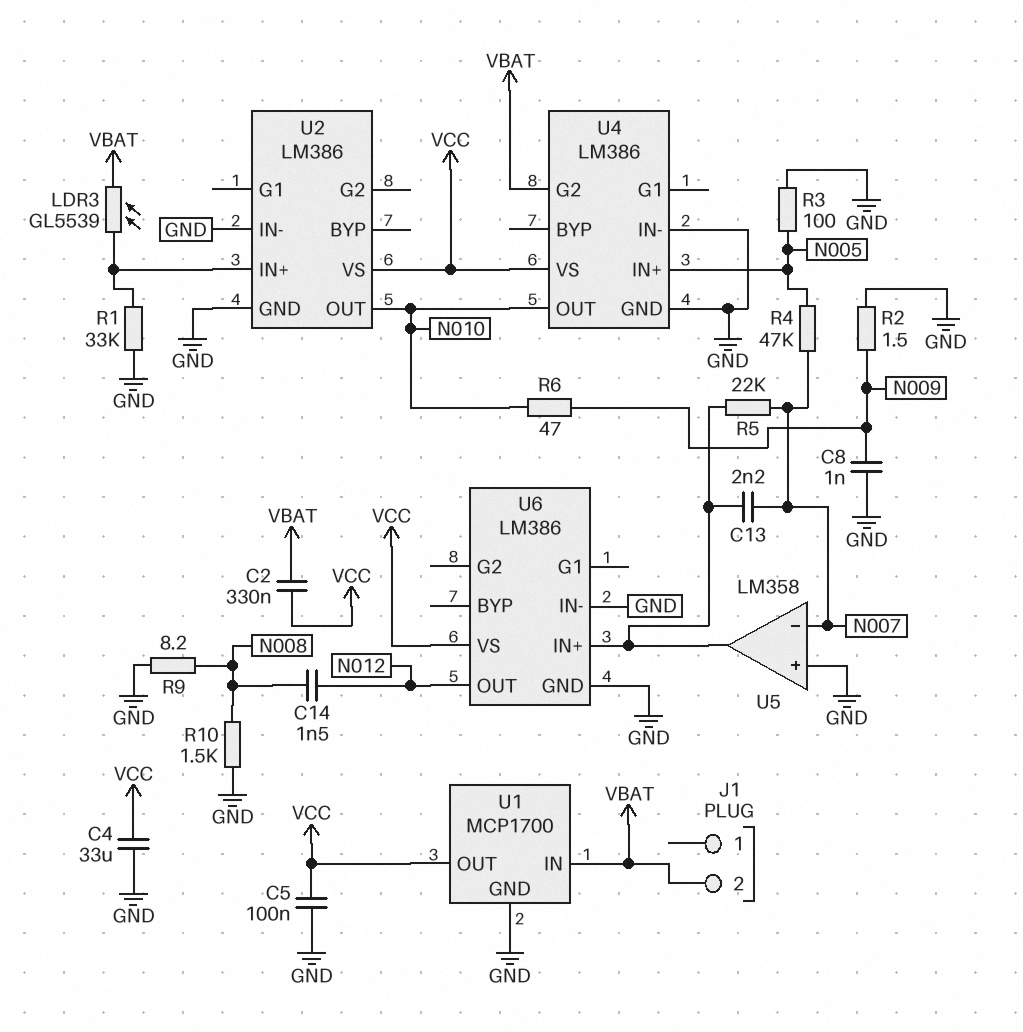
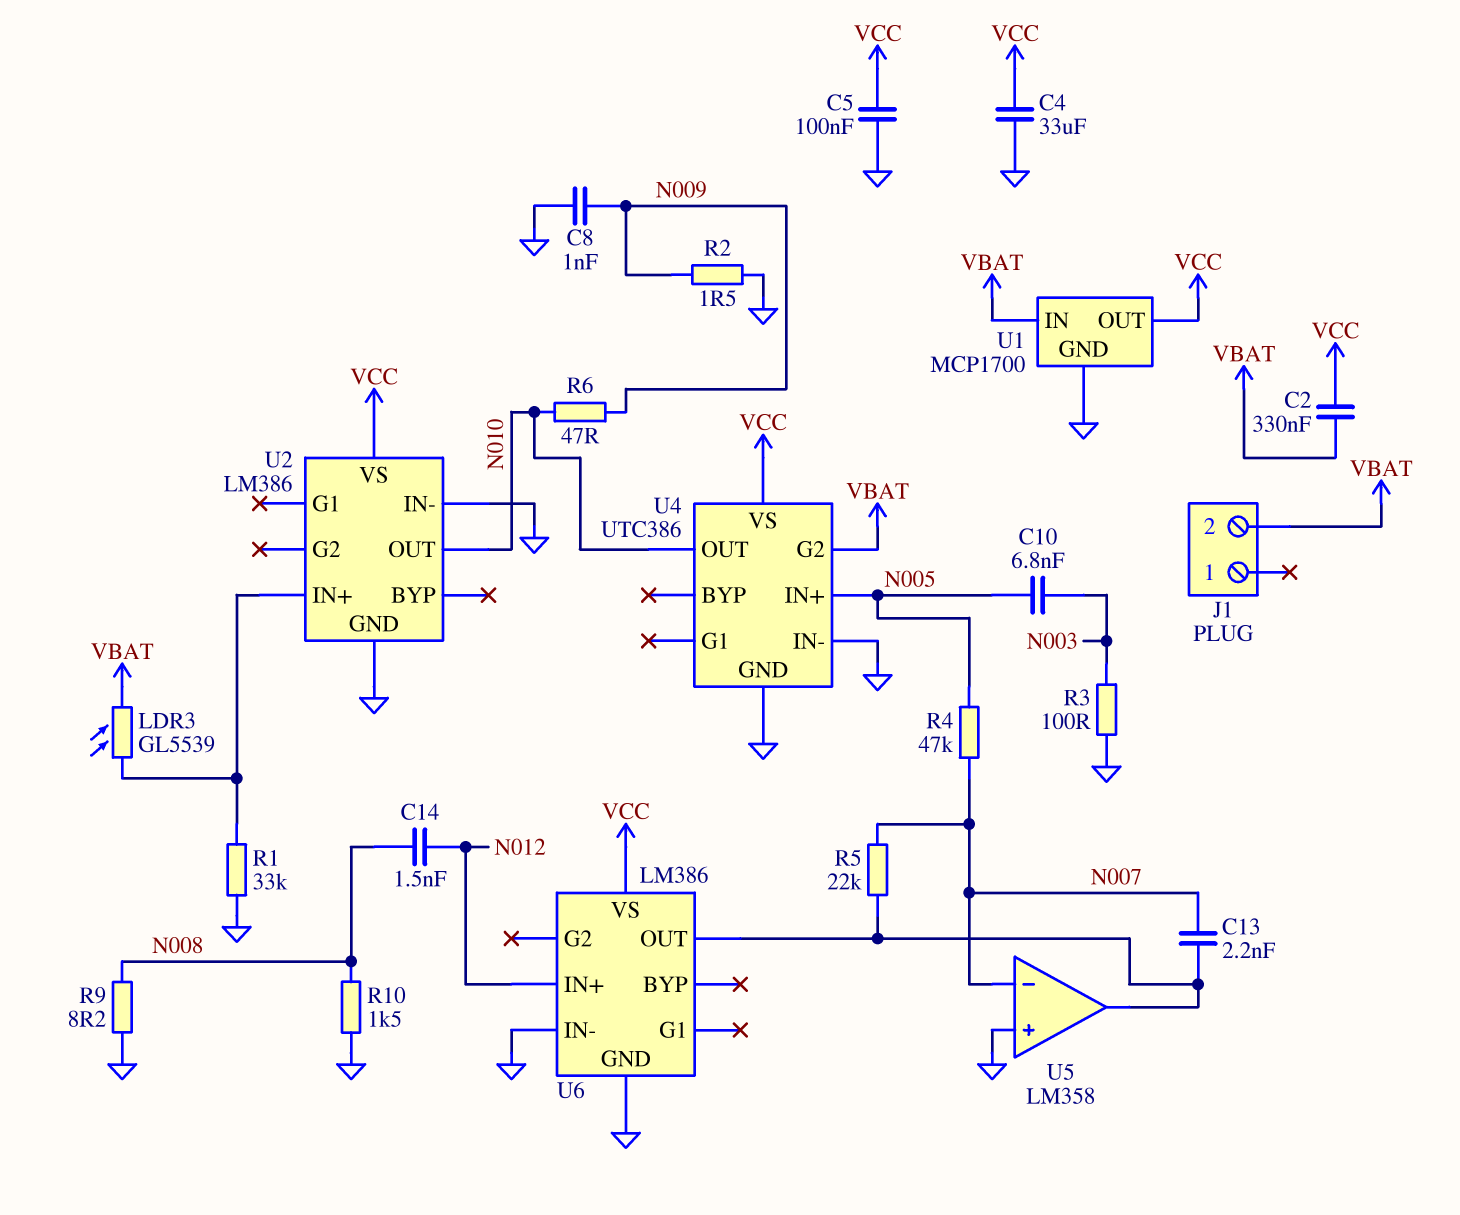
C10: none -> 6.8nF (N003, N005)
R3: 100 (GND, N005) -> 100 (GND, N003)
U4: LM386 -> UTC386
U6 pin IN+: U5/out -> N012
U6 pin OUT: N012 -> U5/out

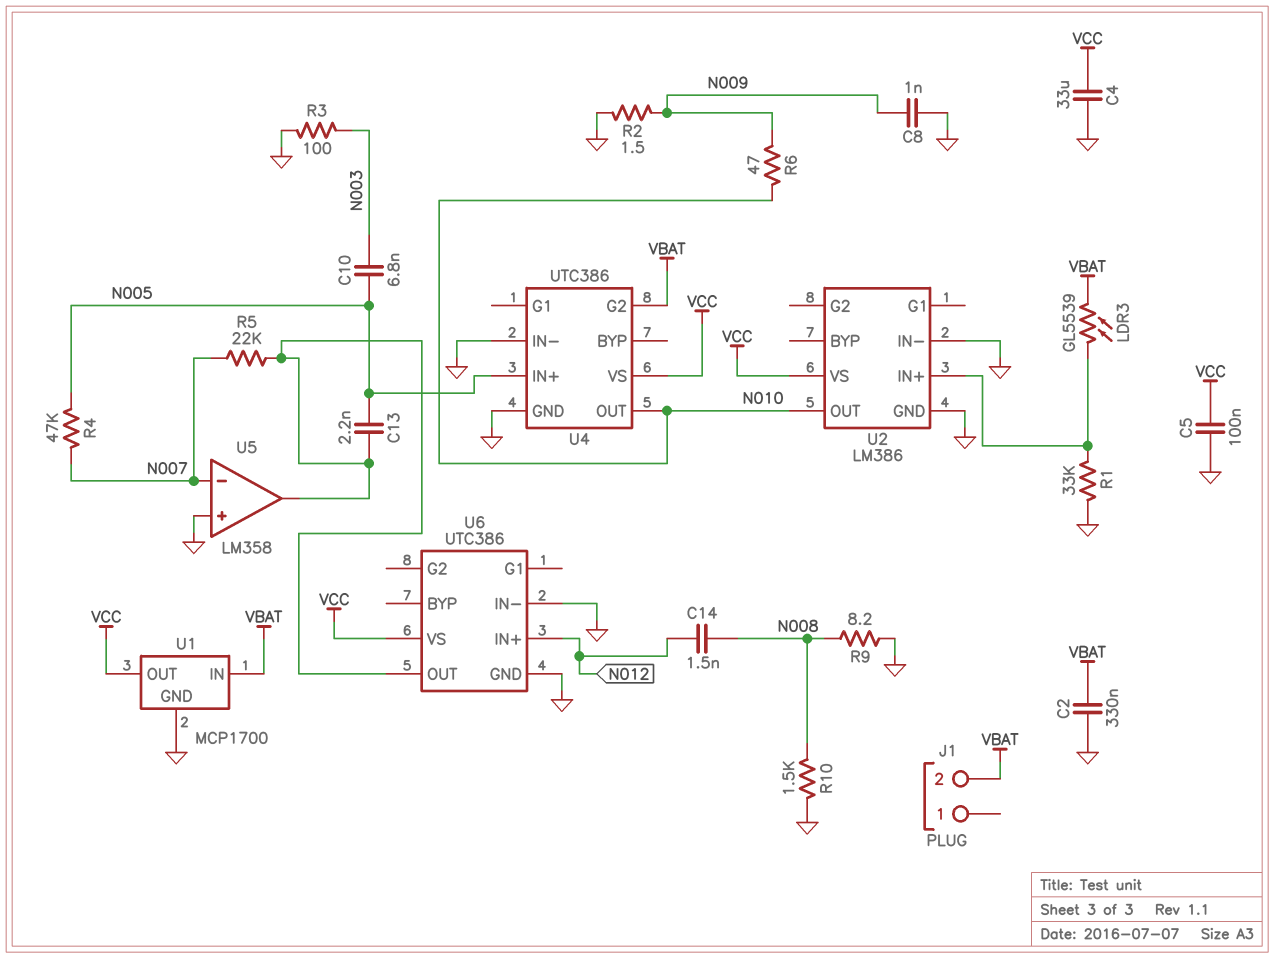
C2: 330nF (VBAT, VCC) -> 330nF (GND, VBAT)
C13: 2.2nF (N007, U5/out) -> 2.2nF (N005, U5/out)
U6: LM386 -> UTC386

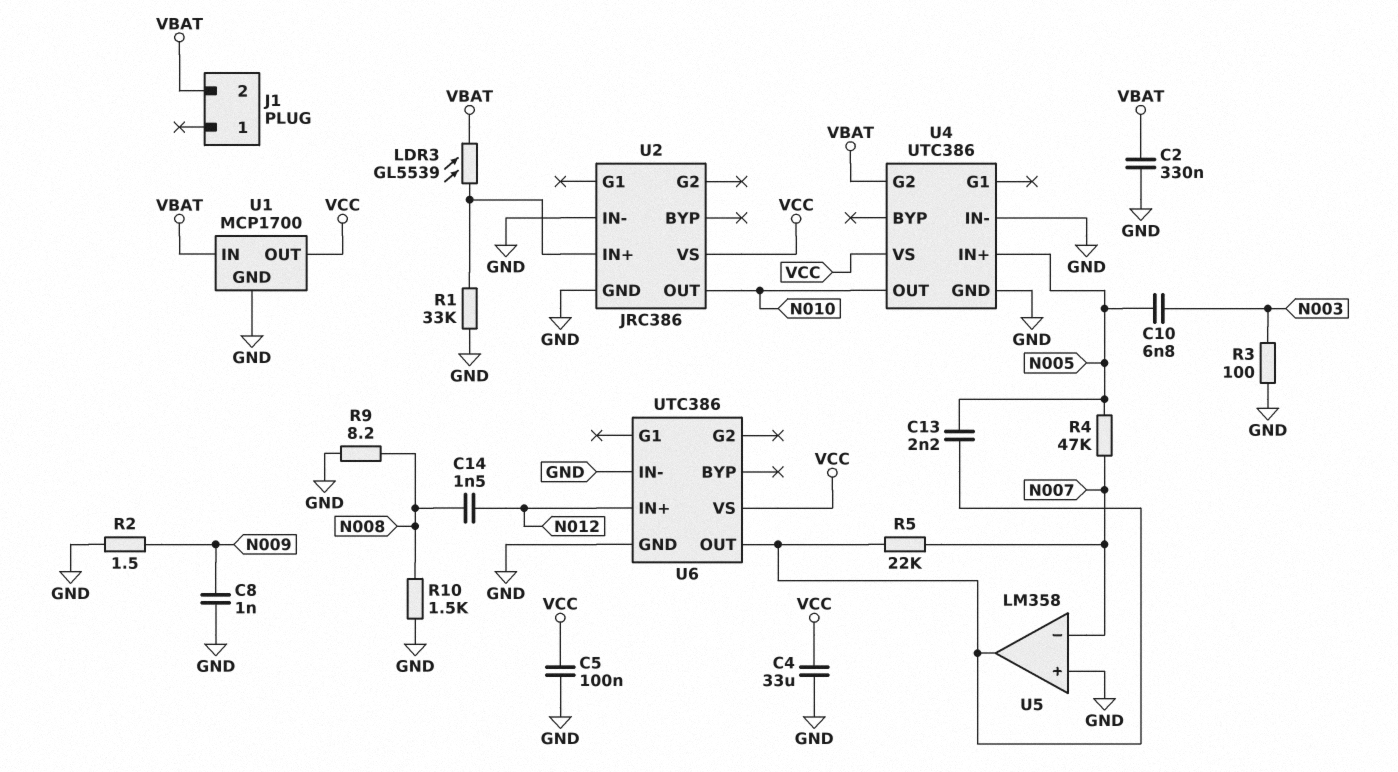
R6: 47 (N009, N010) -> none
U2: LM386 -> JRC386

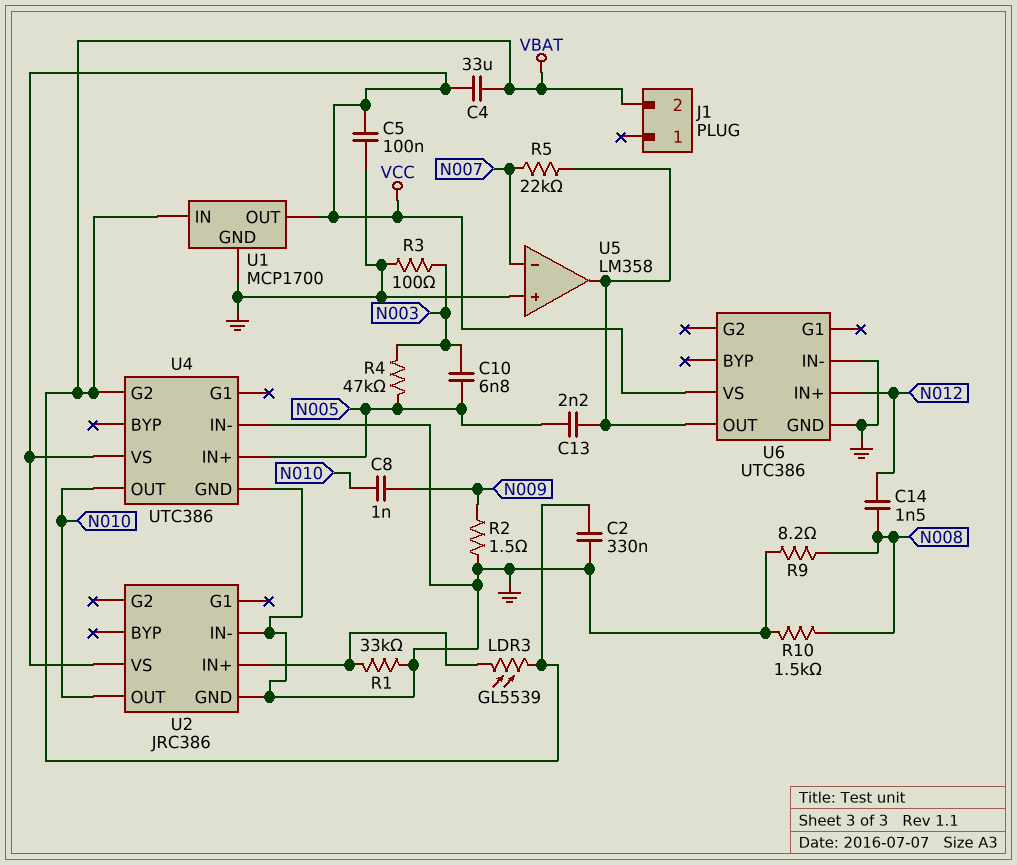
C4: 33uF (GND, VCC) -> 33uF (VBAT, VCC)
C8: 1nF (GND, N009) -> 1nF (N009, N010)
R4: 47k (N005, N007) -> 47k (N003, N005)

